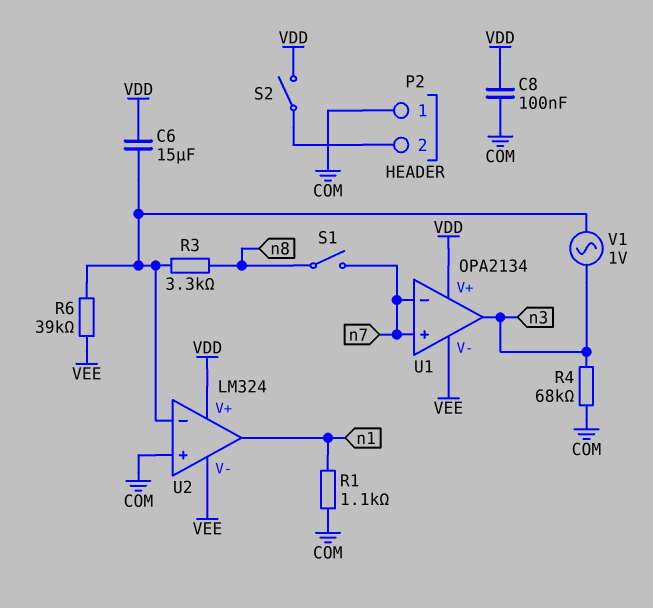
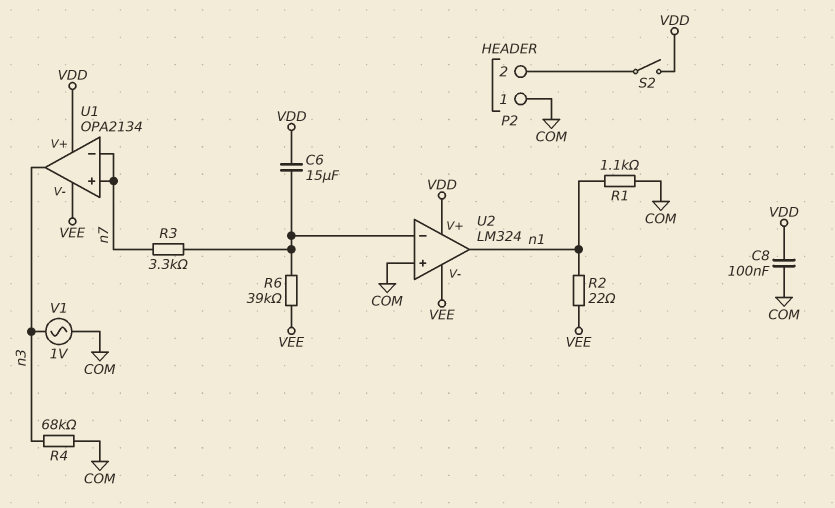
R2: none -> 22 (VEE, n1)
R3: 3.3k (U2/in-, n8) -> 3.3k (U2/in-, n7)
S1: switch (n7, n8) -> none
V1: AC 1V (U2/in-, n3) -> AC 1V (COM, n3)

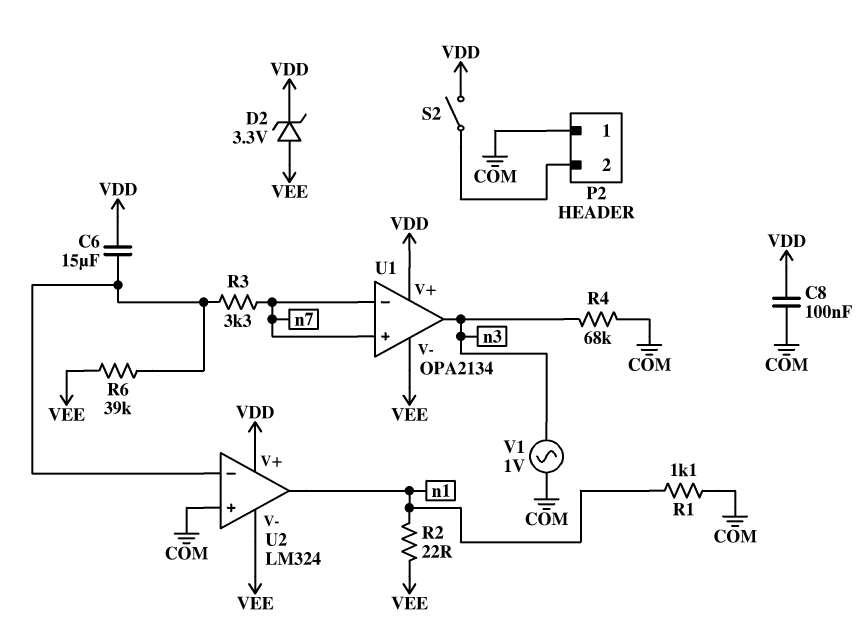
D2: none -> zener 3.3V (A VEE, K VDD)

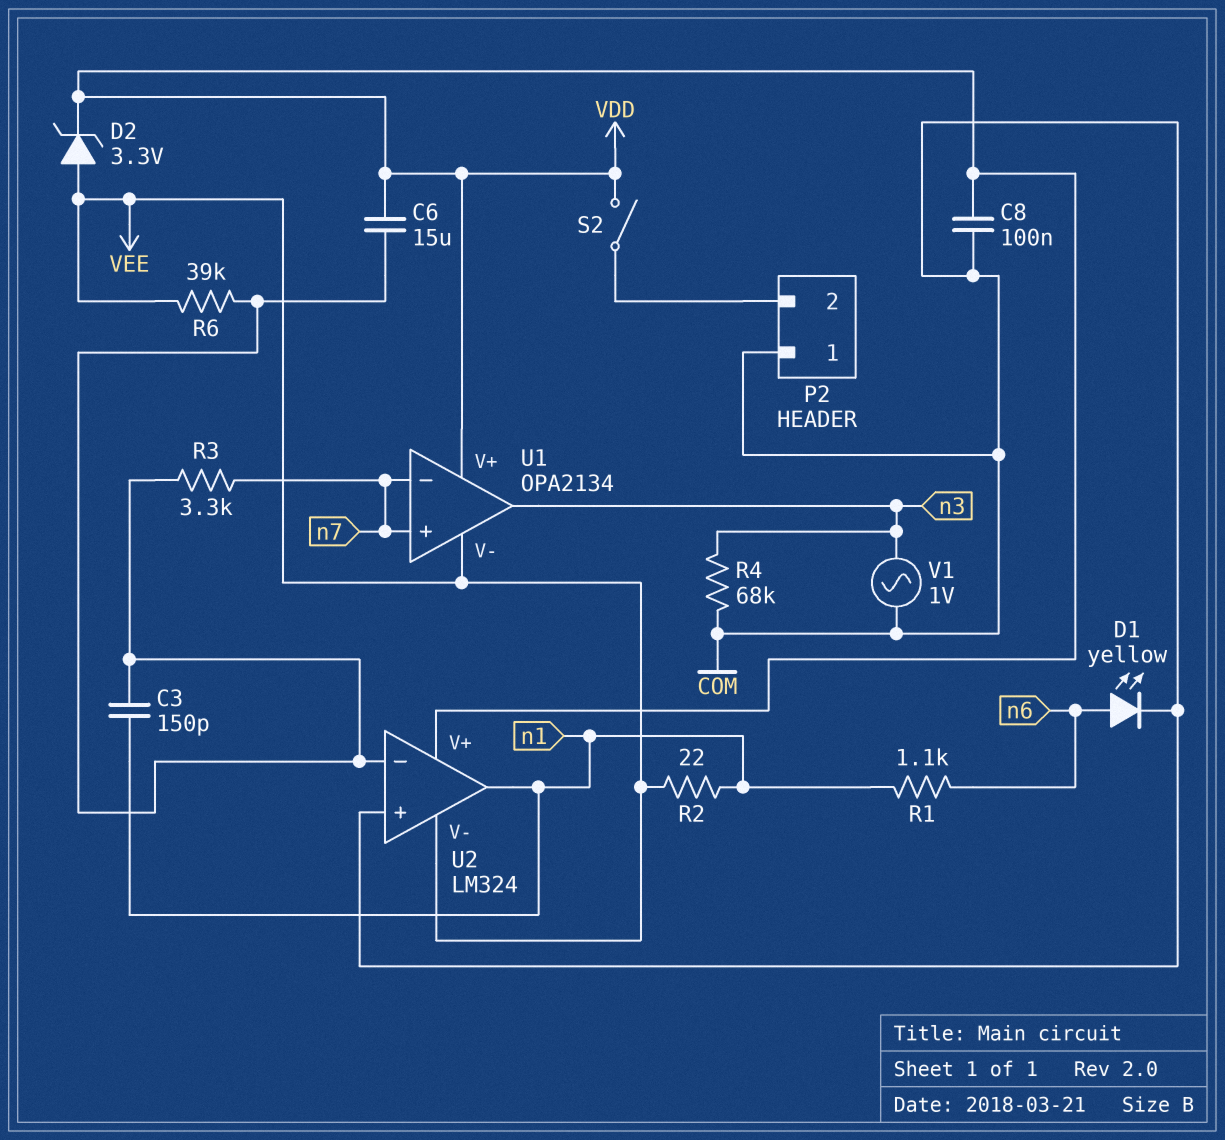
C3: none -> 150pF (U2/in-, n1)
D1: none -> LED yellow (A n6, K COM)
R1: 1.1k (COM, n1) -> 1.1k (n1, n6)

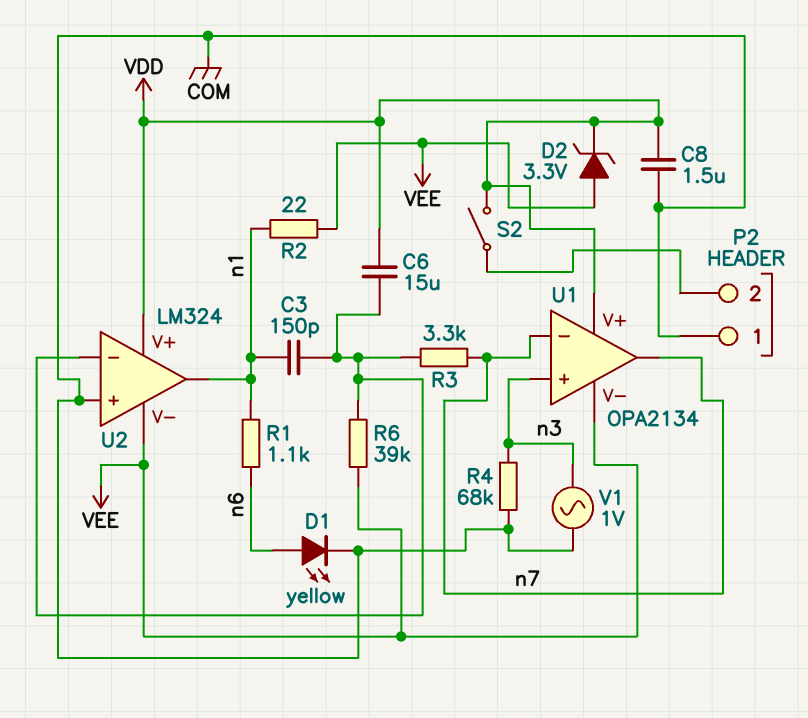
C8: 100nF (COM, VDD) -> 1.5uF (COM, VDD)
U1 pin in+: n7 -> n3
U1 pin out: n3 -> n7

